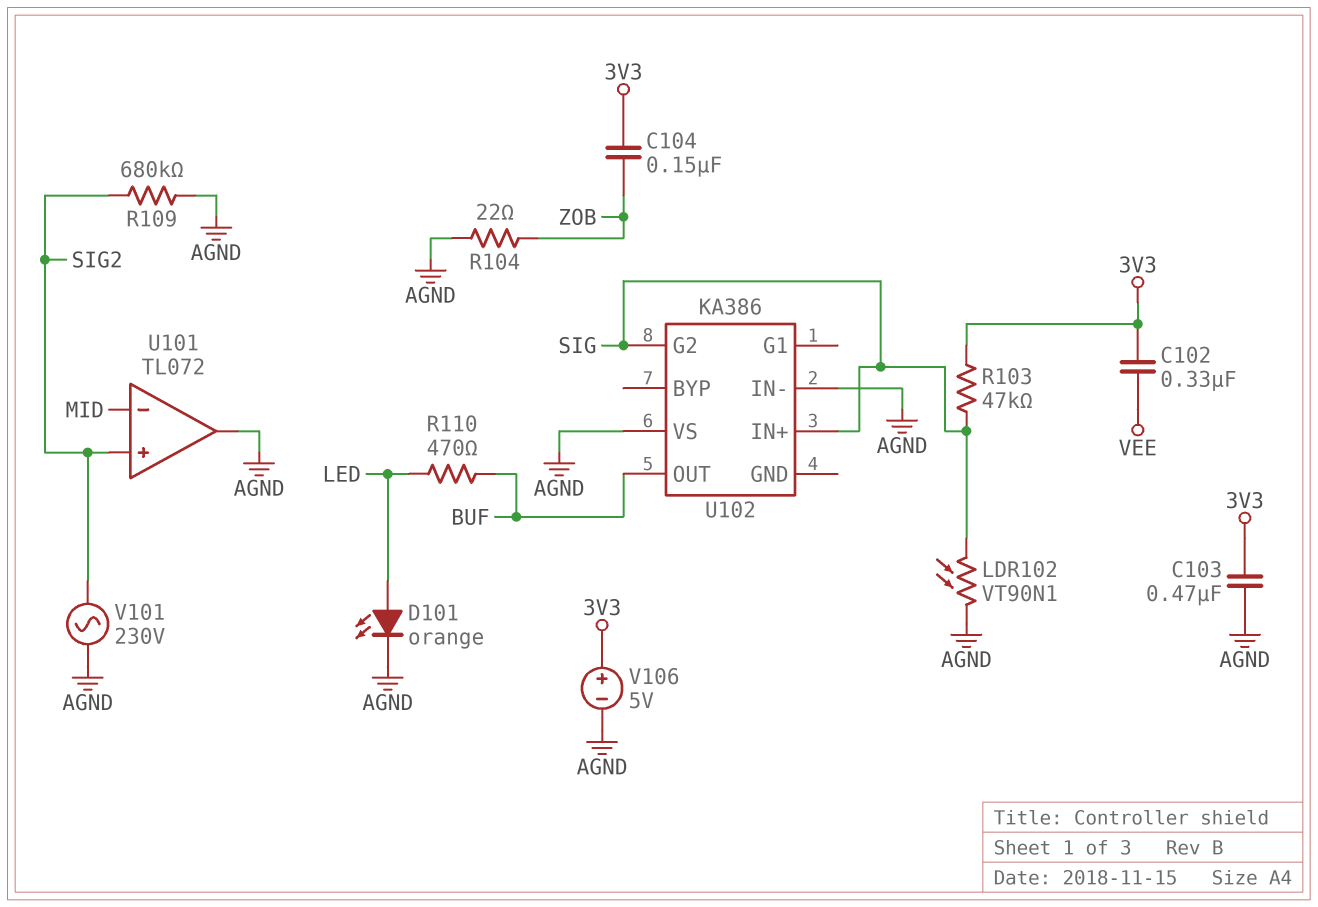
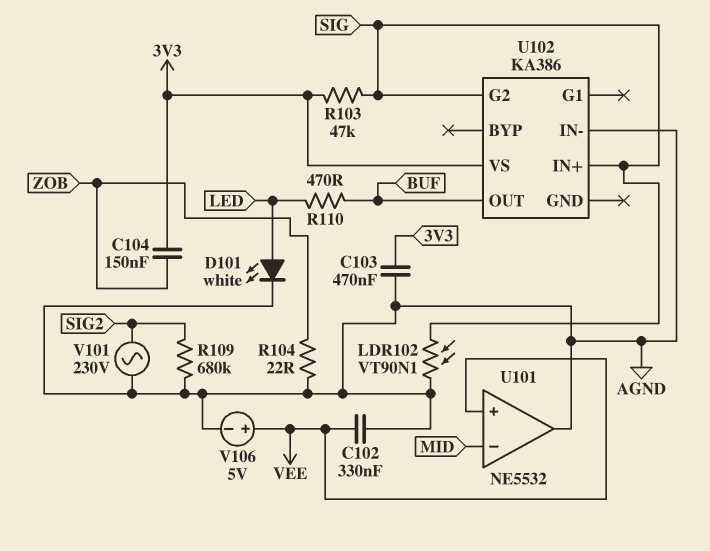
C102: 330nF (3V3, VEE) -> 330nF (AGND, VEE)
D101: LED orange (A LED, K AGND) -> LED white (A LED, K AGND)
U101: TL072 -> NE5532
U101 pin in+: SIG2 -> VEE
U102 pin VS: AGND -> 3V3
V106: 5V (plus 3V3, minus AGND) -> 5V (plus VEE, minus AGND)

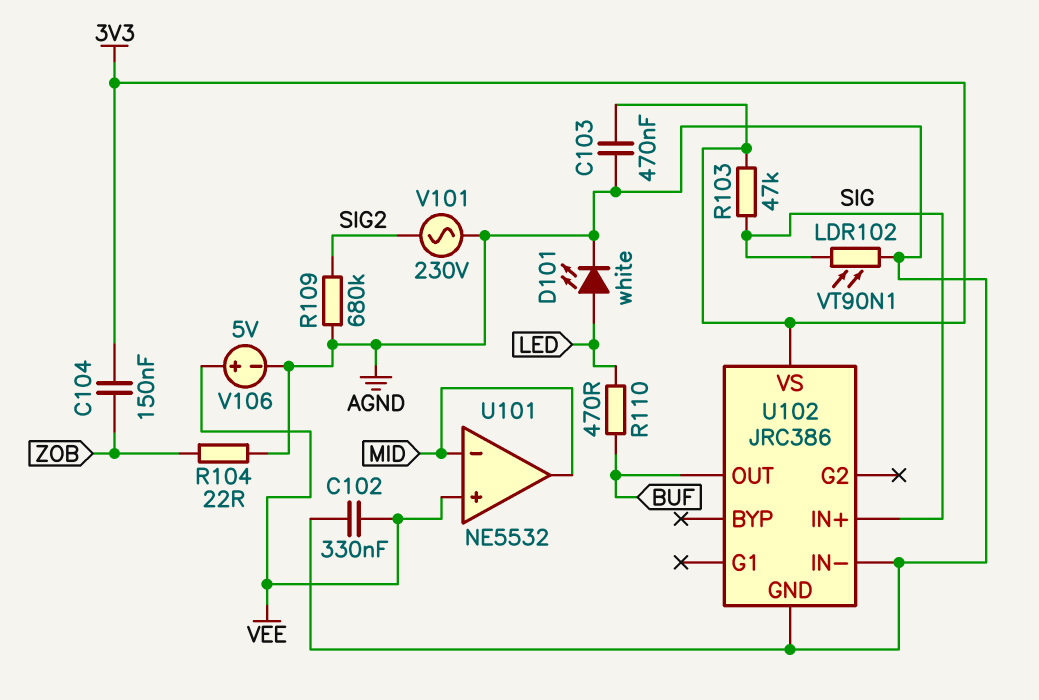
U101 pin out: AGND -> MID
U102: KA386 -> JRC386
U102 pin G2: SIG -> none
U102 pin GND: none -> AGND

